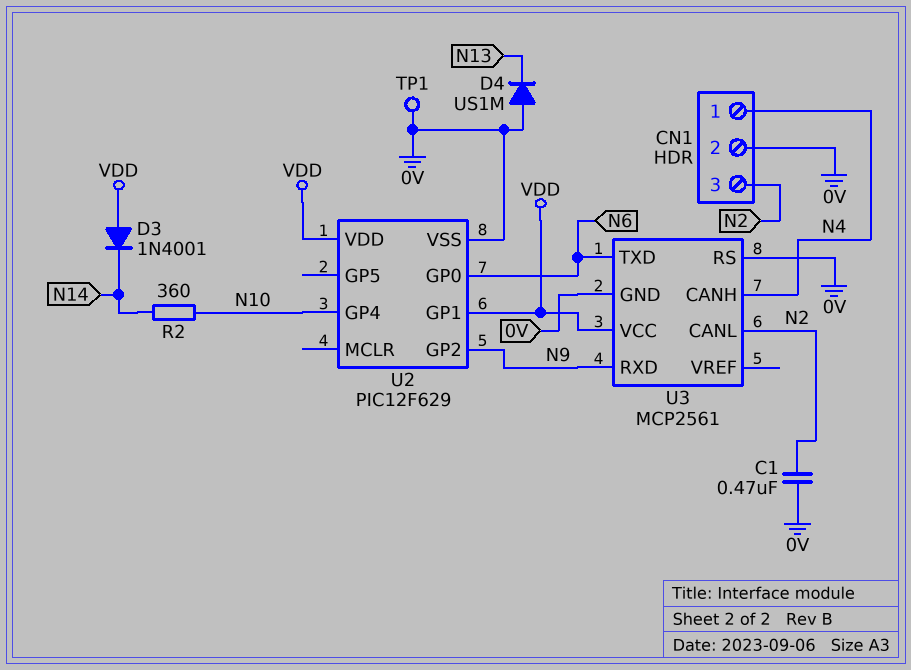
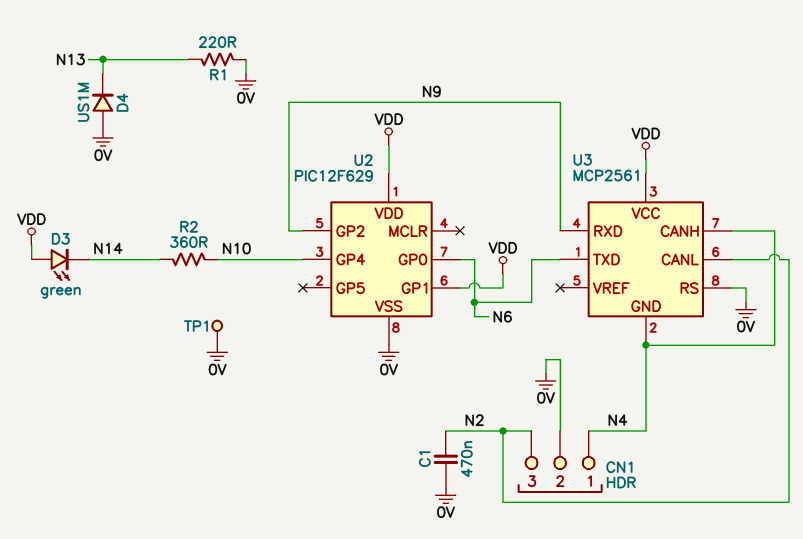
D3: diode 1N4001 (A VDD, K N14) -> LED green (A VDD, K N14)
R1: none -> 220 (0V, N13)
U3 pin GND: 0V -> N4

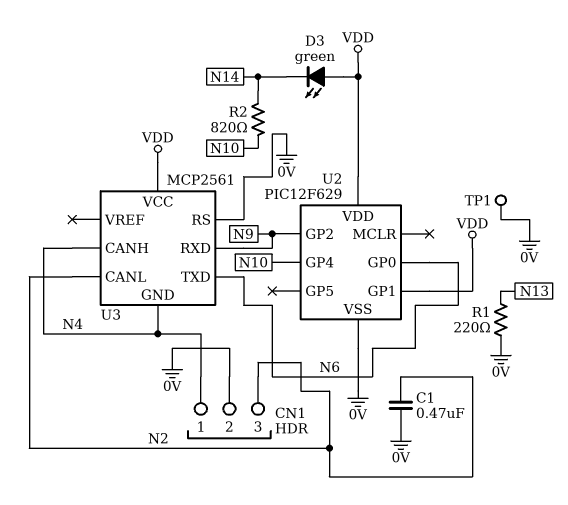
D4: diode US1M (A 0V, K N13) -> none
R2: 360 (N10, N14) -> 820 (N10, N14)

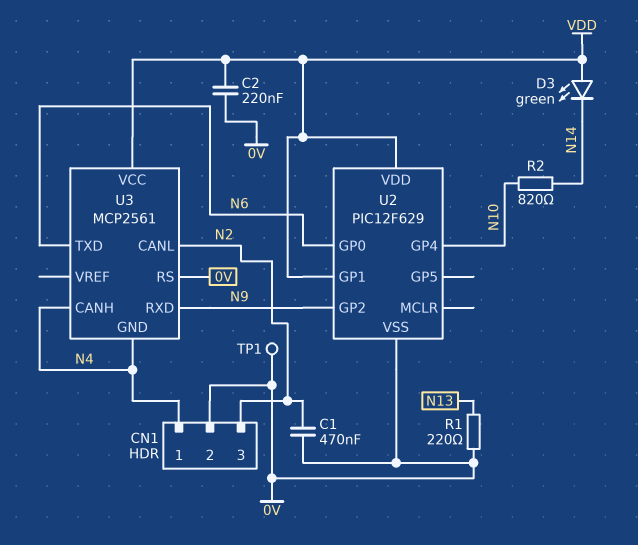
C2: none -> 220nF (0V, VDD)

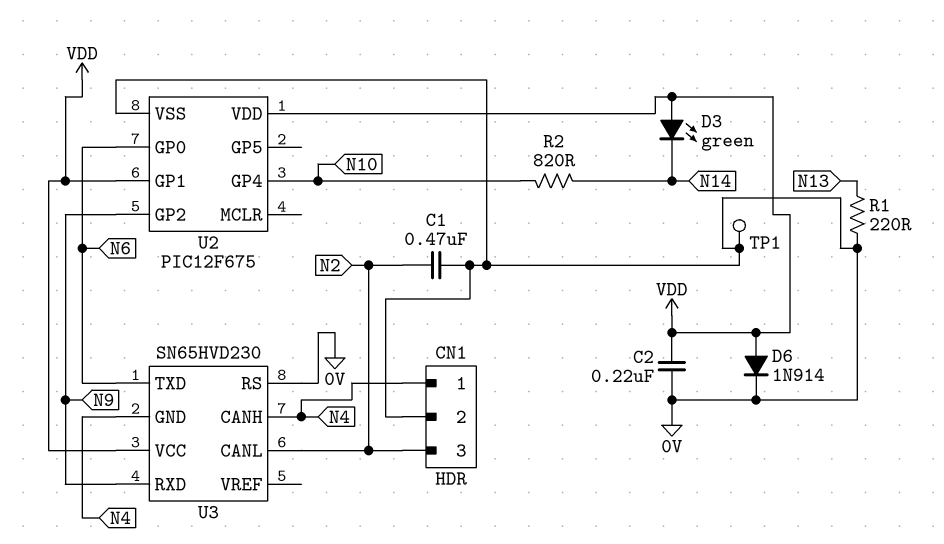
D6: none -> diode 1N914 (A VDD, K 0V)
U2: PIC12F629 -> PIC12F675
U3: MCP2561 -> SN65HVD230

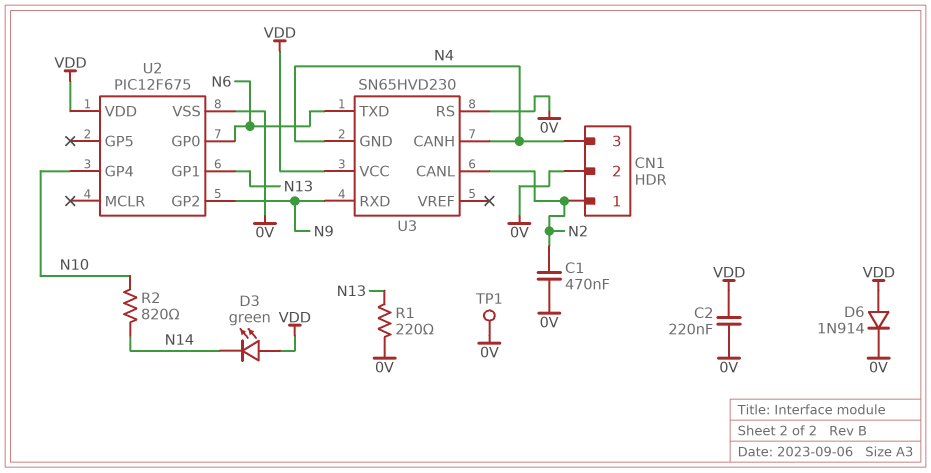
CN1 pin 1: N4 -> N2
CN1 pin 3: N2 -> N4
U2 pin GP1: VDD -> N13

